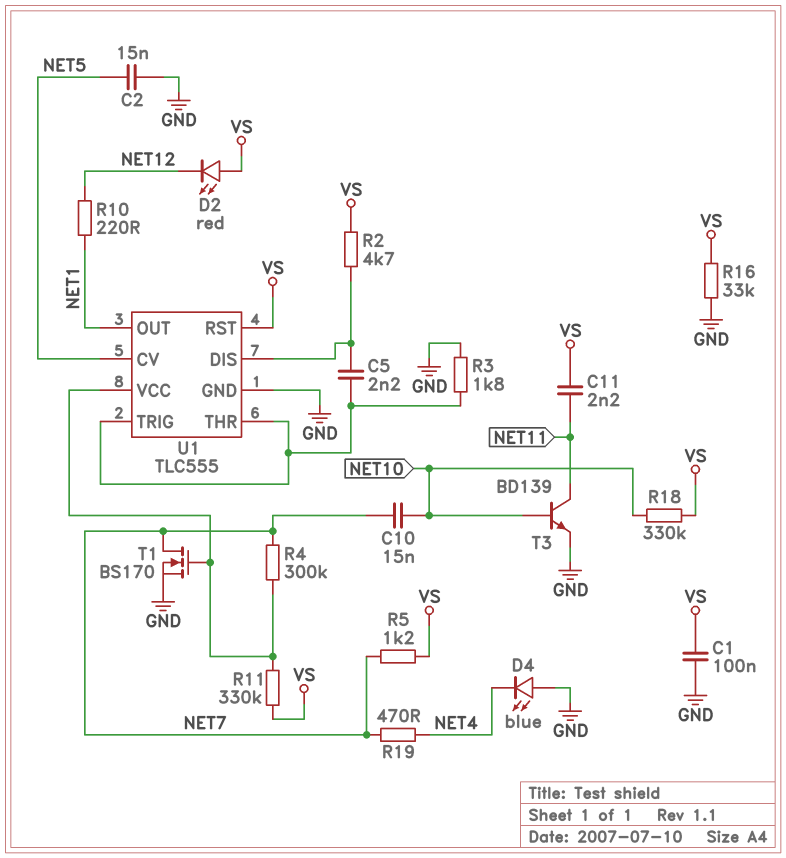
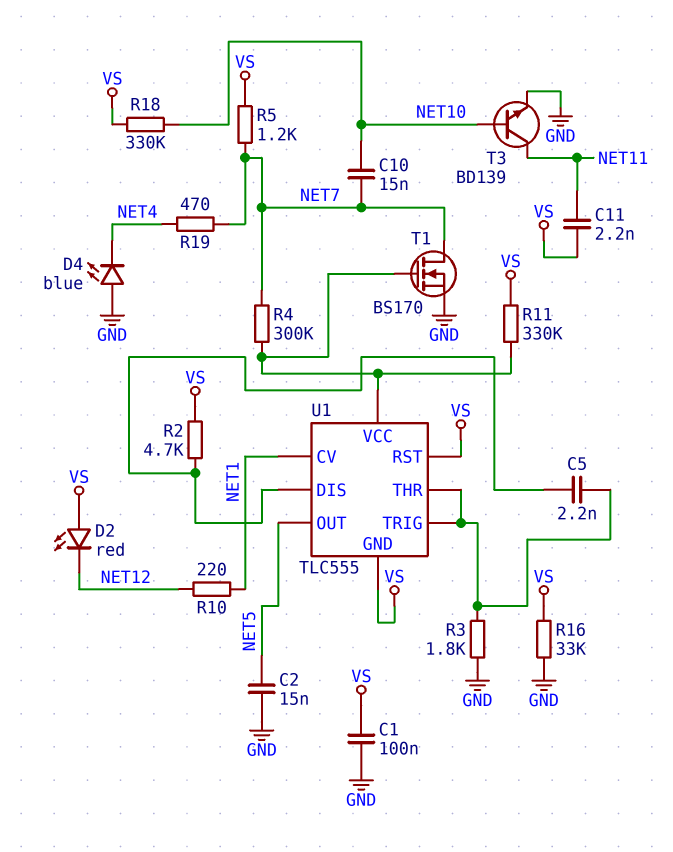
U1 pin CV: NET5 -> NET1
U1 pin GND: GND -> VS
U1 pin OUT: NET1 -> NET5

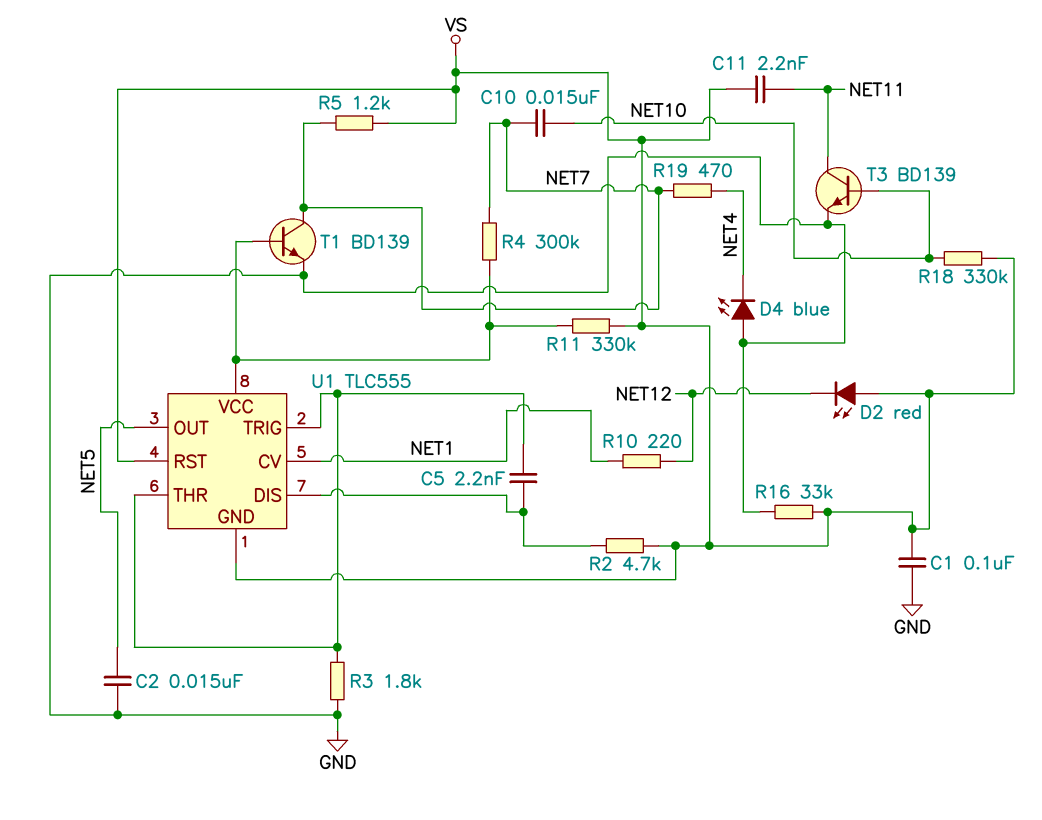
T1: NMOS BS170 (G U1/VCC, D NET7, S GND) -> NPN BD139 (B U1/VCC, C NET7, E GND)

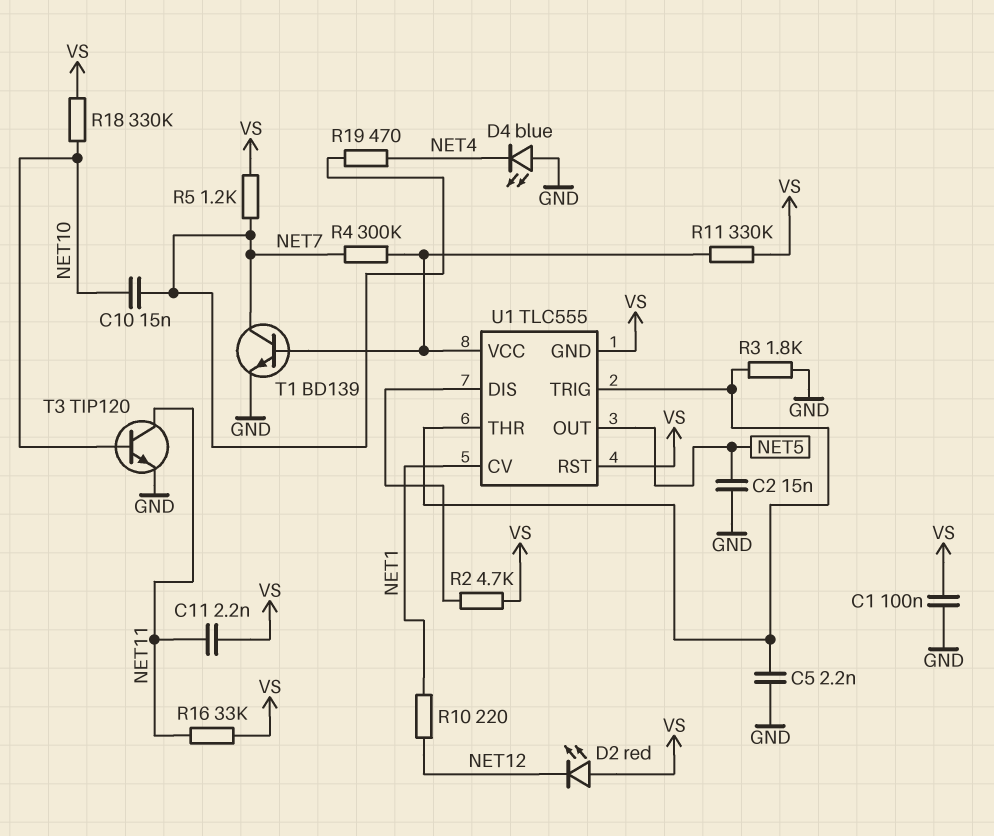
C5: 2.2nF (U1/DIS, U1/THR) -> 2.2nF (GND, U1/THR)
R16: 33k (GND, VS) -> 33k (NET11, VS)
T3: NPN BD139 (B NET10, C NET11, E GND) -> NPN TIP120 (B NET10, C NET11, E GND)

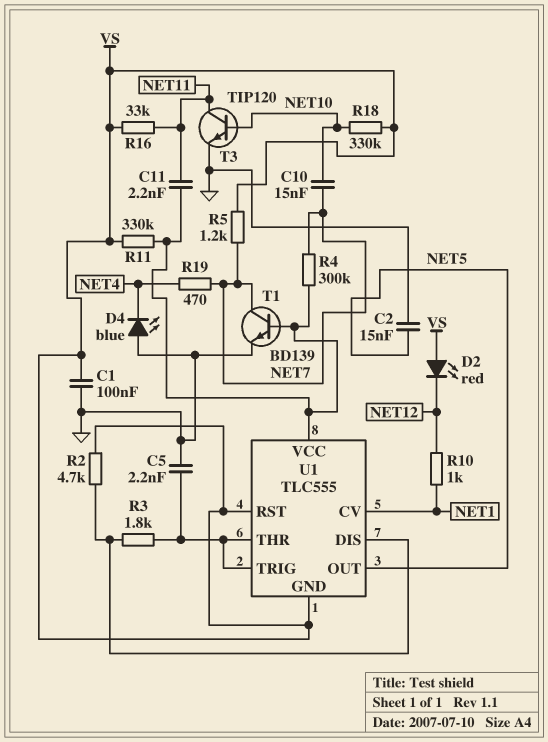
C11: 2.2nF (NET11, VS) -> 2.2nF (NET11, U1/VCC)
R3: 1.8k (GND, U1/THR) -> 1.8k (U1/DIS, U1/THR)
R10: 220 (NET1, NET12) -> 1k (NET1, NET12)

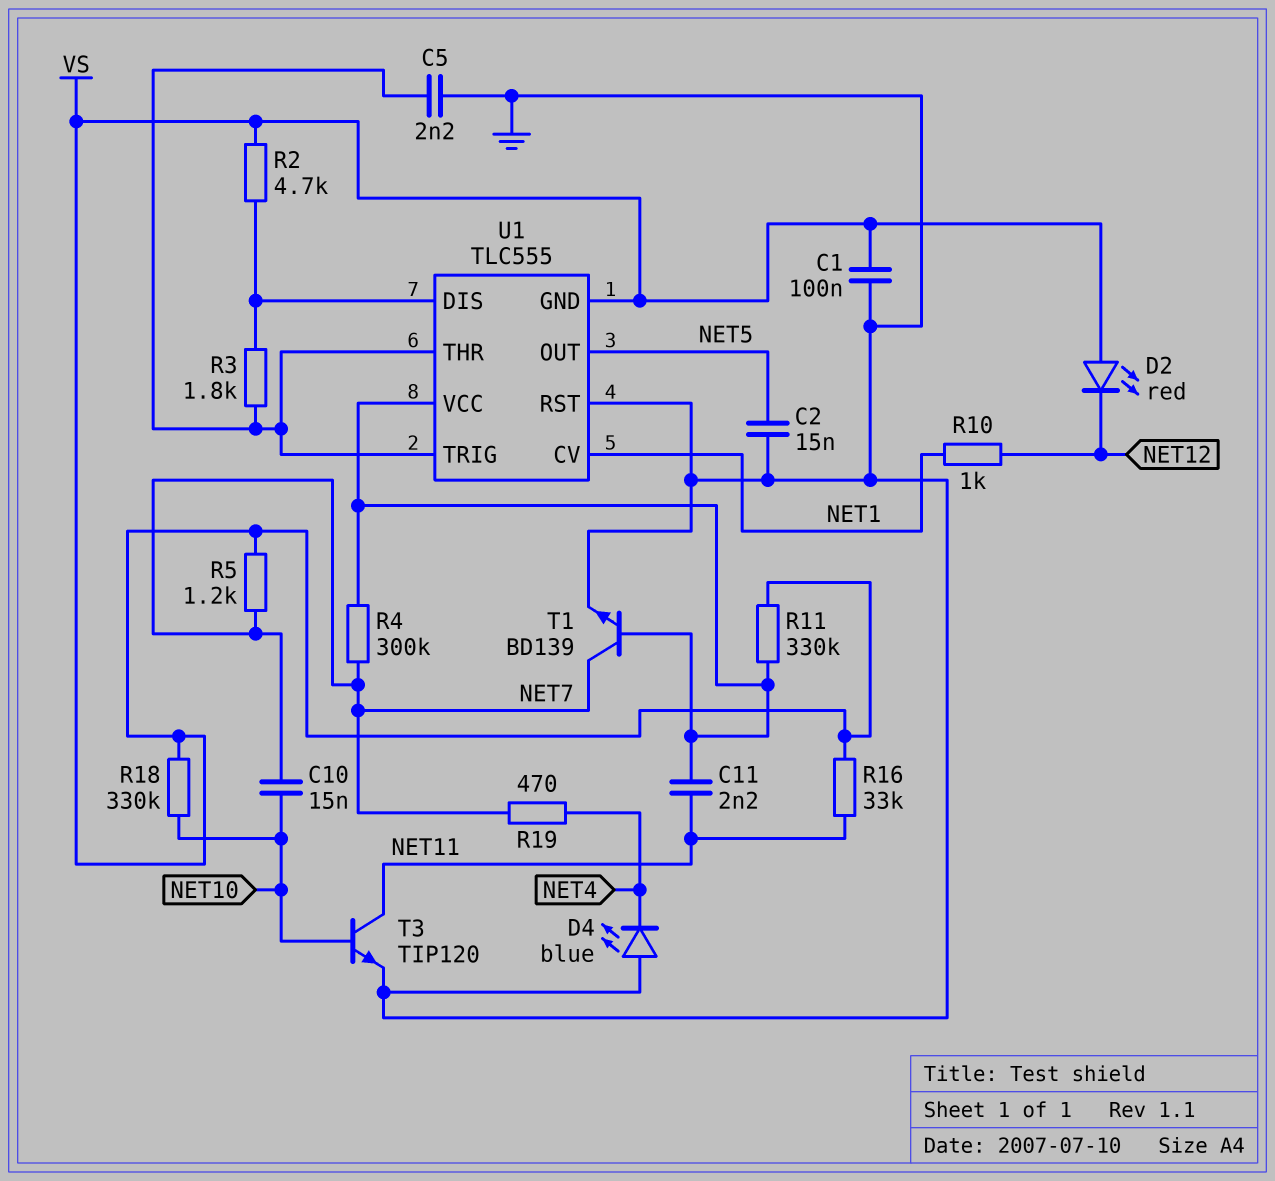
U1 pin RST: VS -> GND

